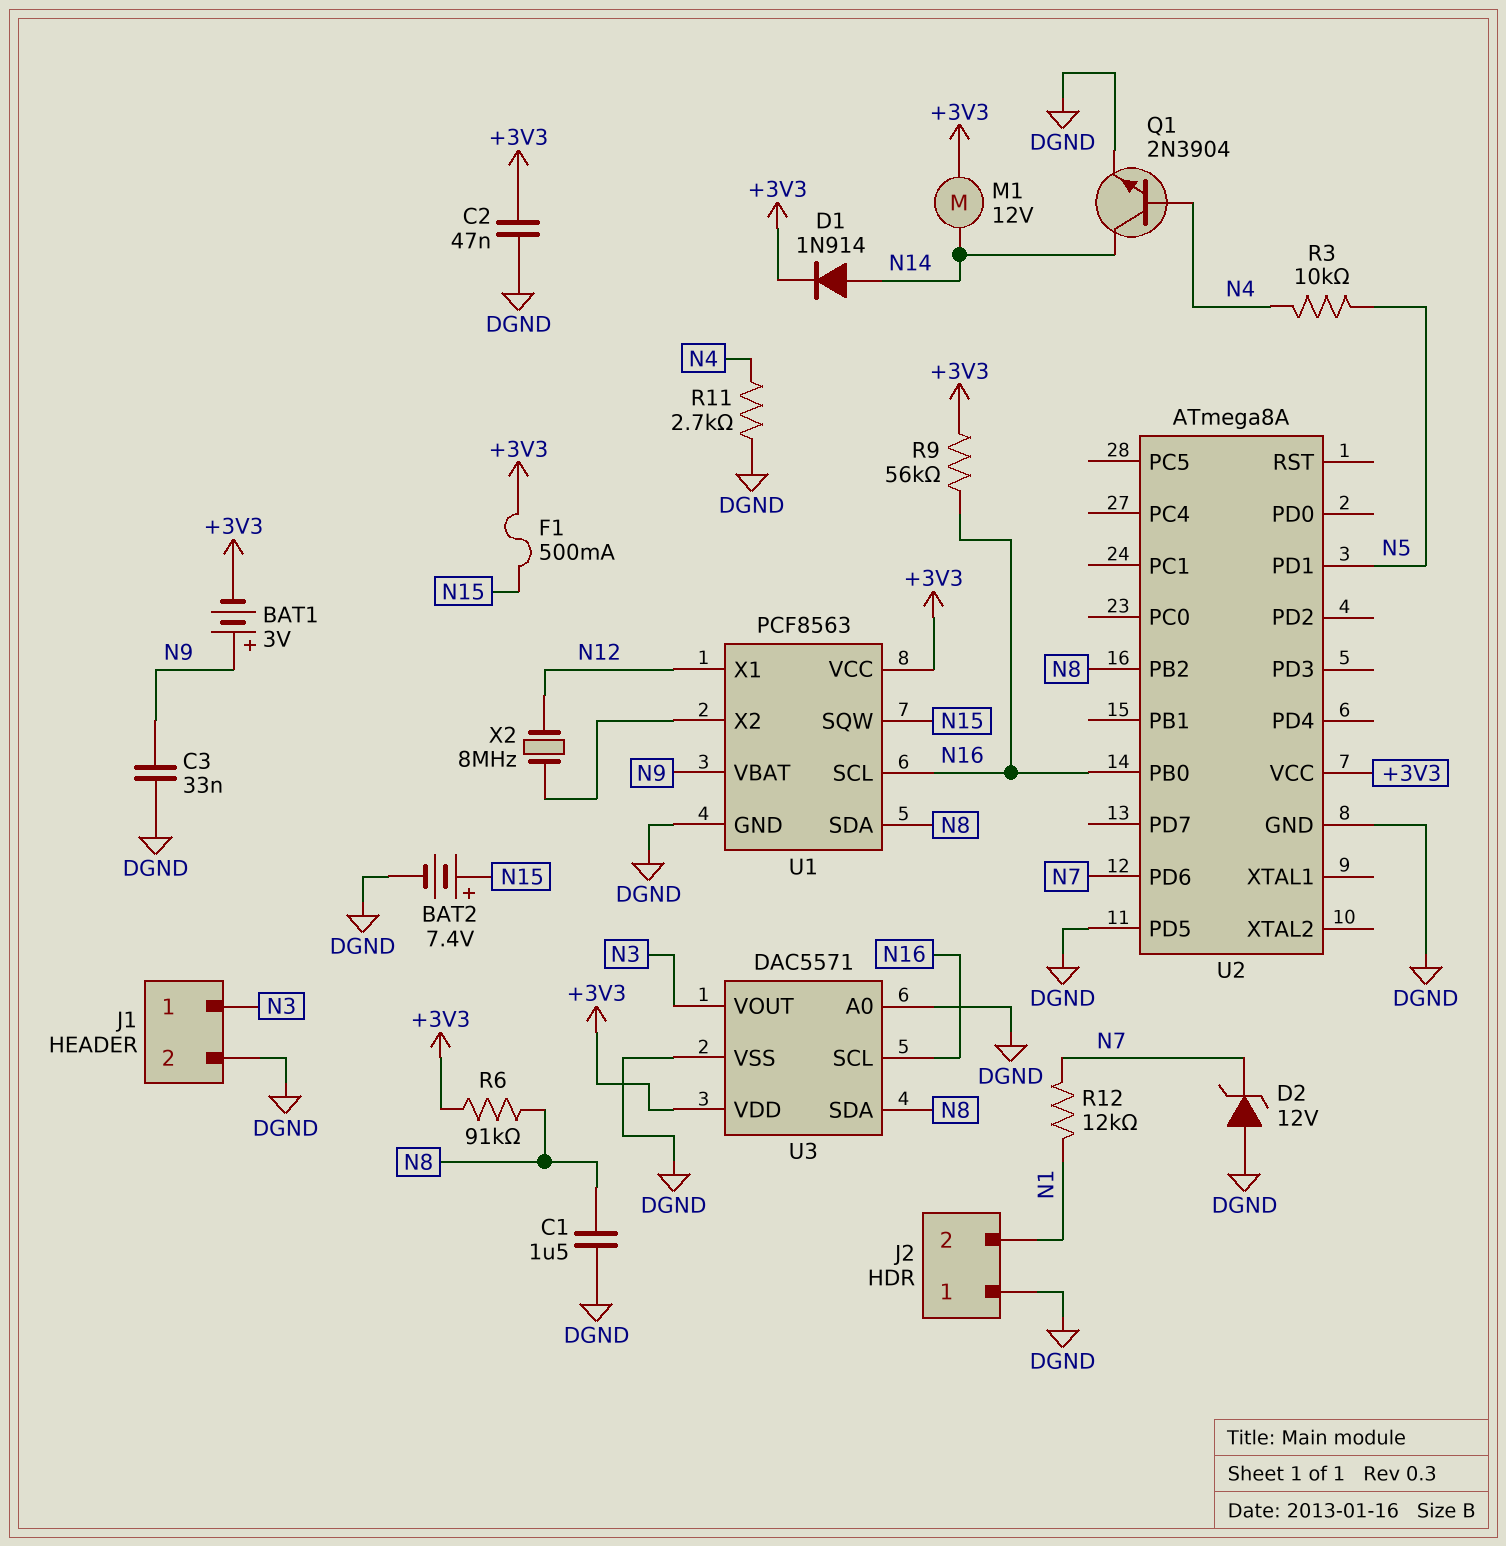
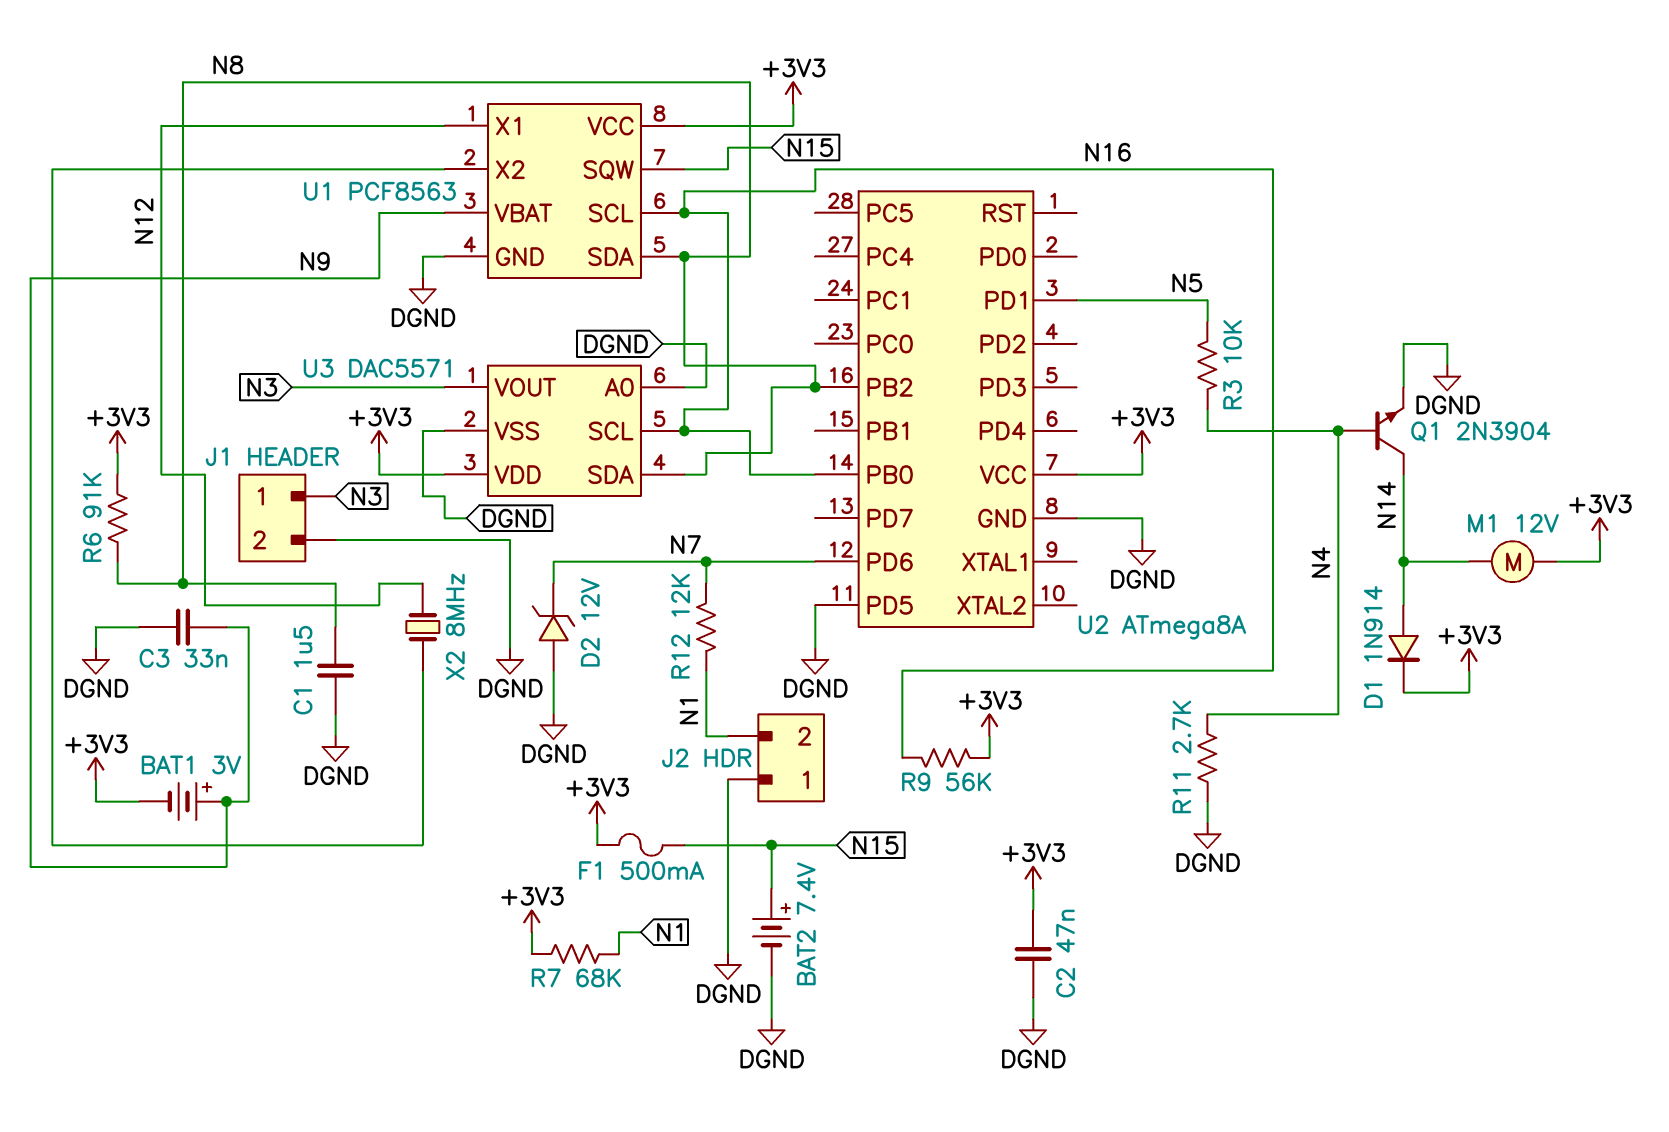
R7: none -> 68k (+3V3, N1)

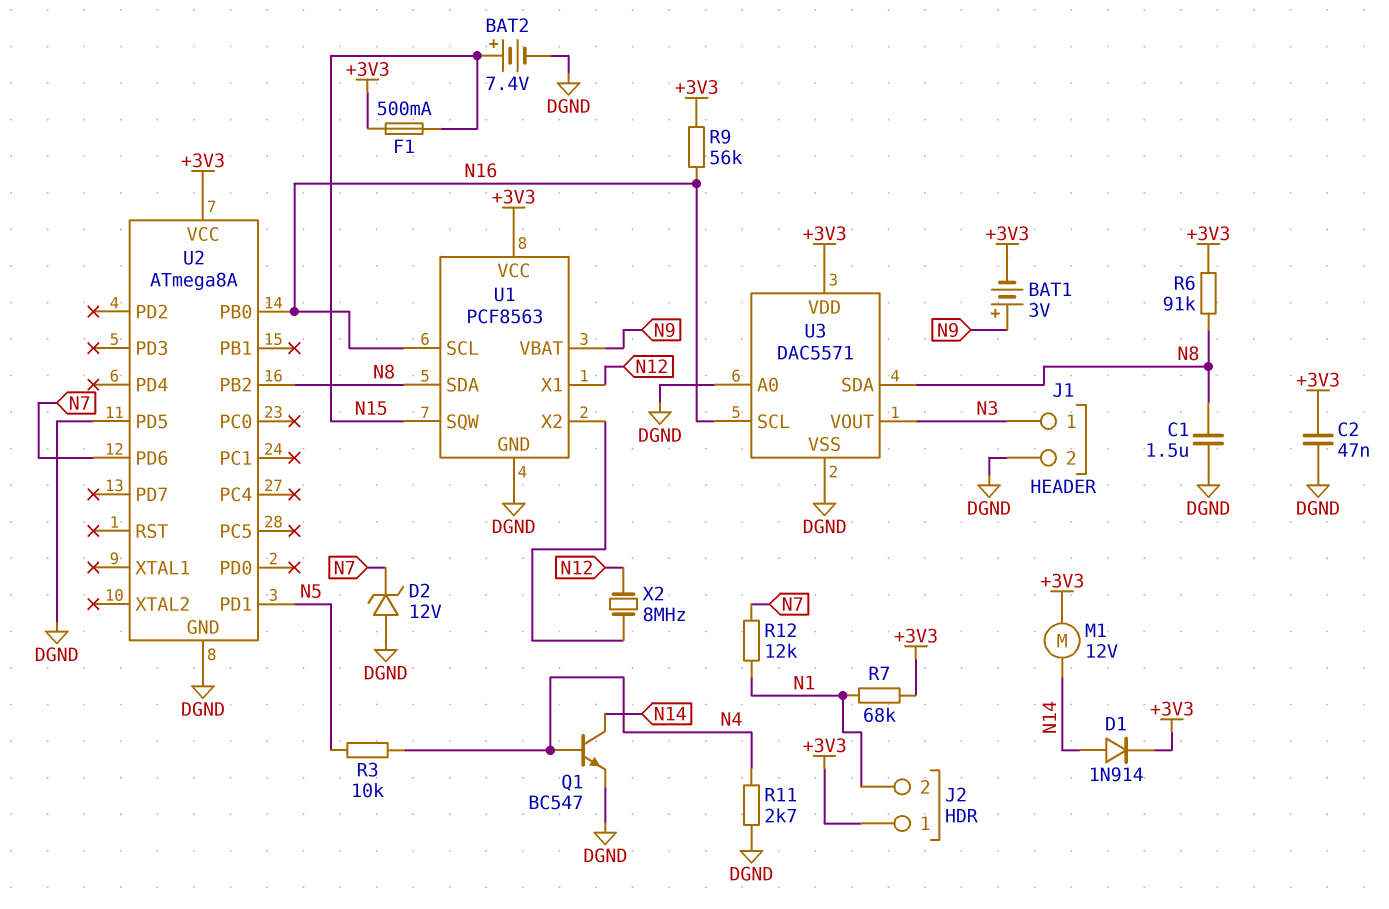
C3: 33nF (DGND, N9) -> none
J2 pin 1: DGND -> +3V3
Q1: NPN 2N3904 (B N4, C N14, E DGND) -> NPN BC547 (B N4, C N14, E DGND)

